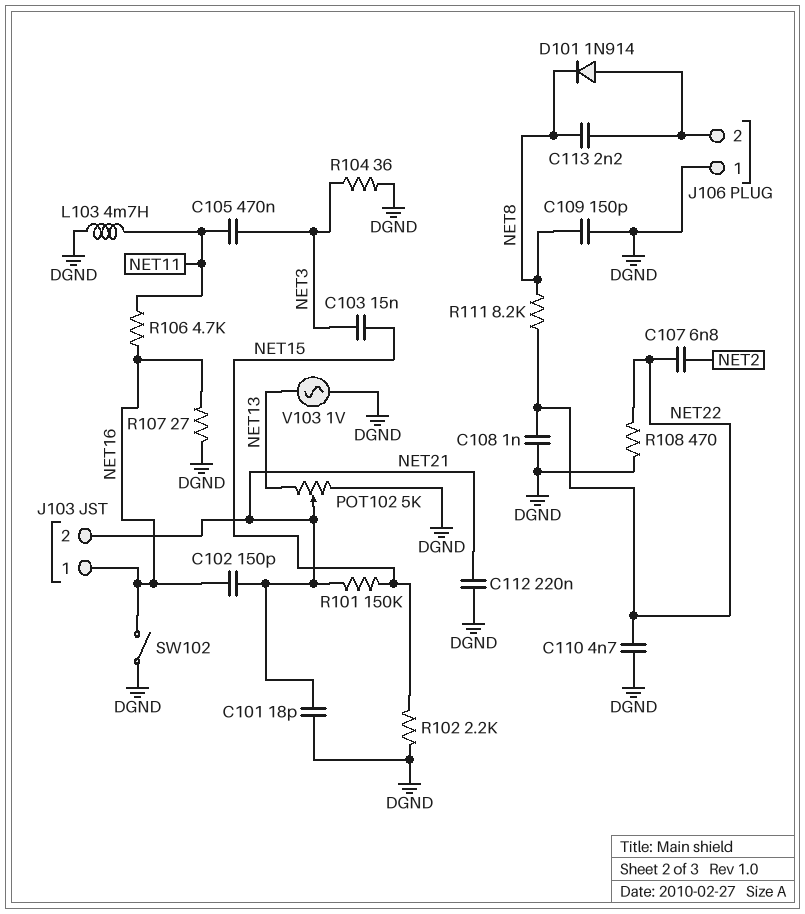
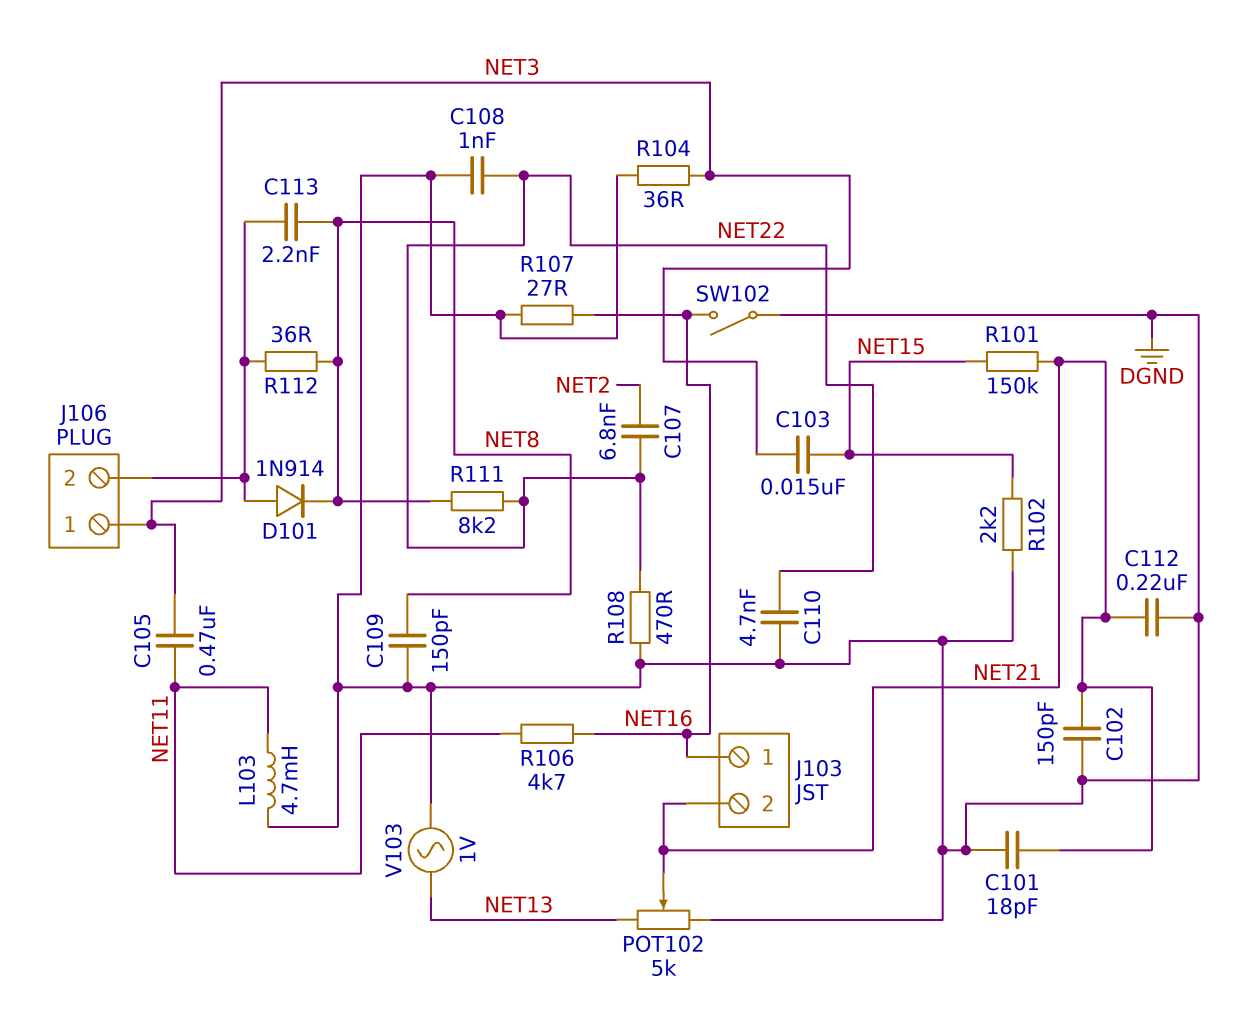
C102: 150pF (NET16, NET21) -> 150pF (DGND, NET21)
J106 pin 1: DGND -> NET3
R112: none -> 36 (J106/2, NET8)

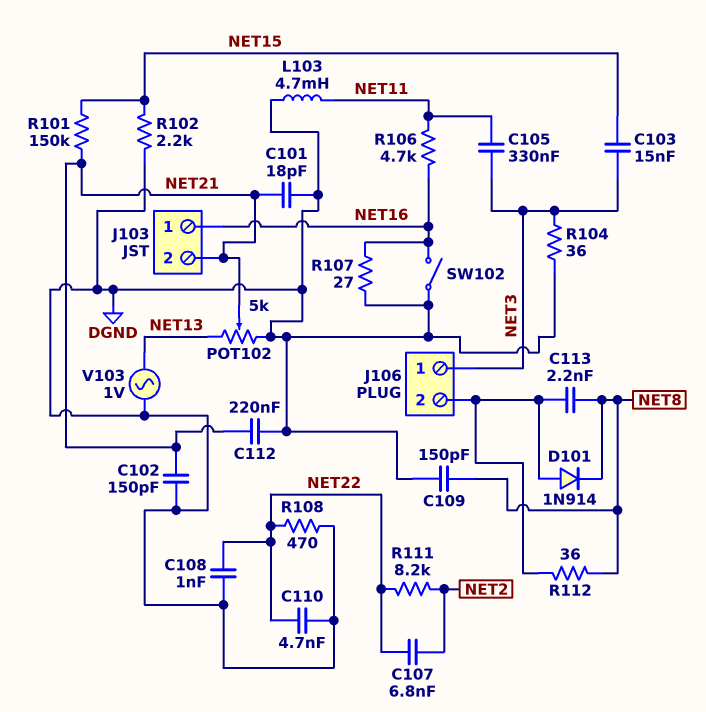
C105: 470nF (NET3, NET11) -> 330nF (NET3, NET11)
R111: 8.2k (NET8, NET22) -> 8.2k (NET2, NET22)

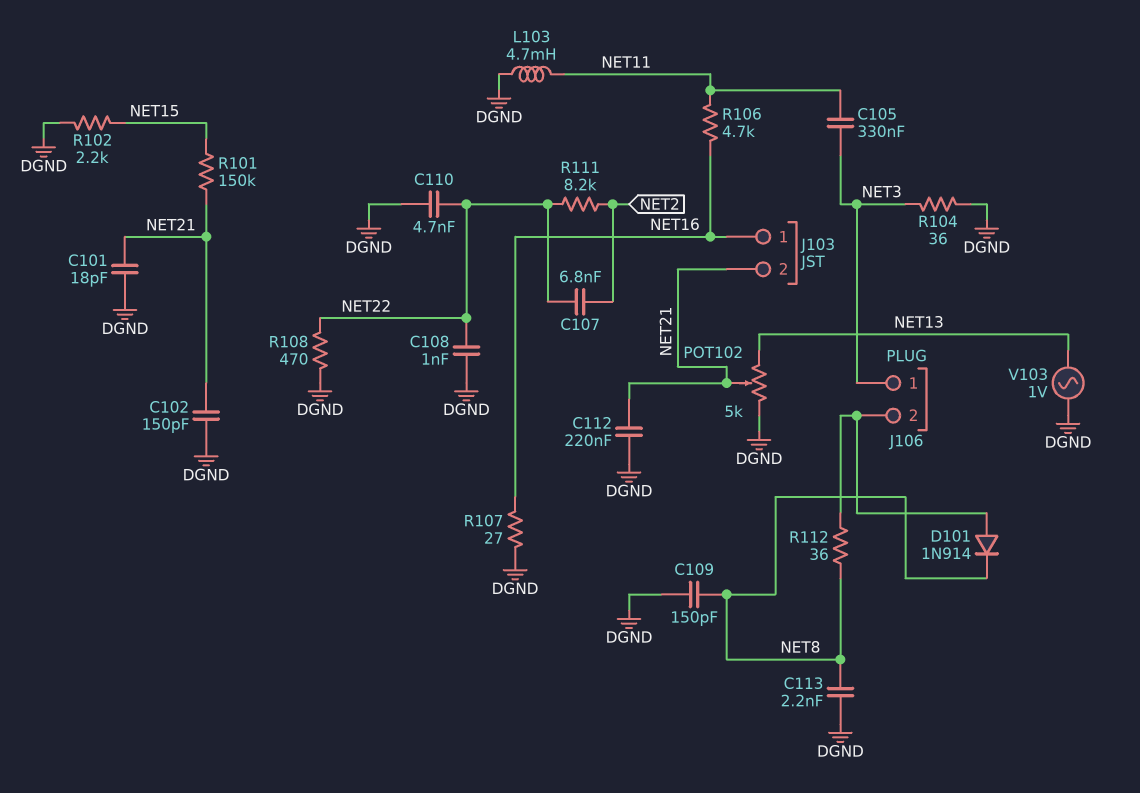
C103: 15nF (NET3, NET15) -> none
C113: 2.2nF (J106/2, NET8) -> 2.2nF (DGND, NET8)
SW102: switch (DGND, NET16) -> none

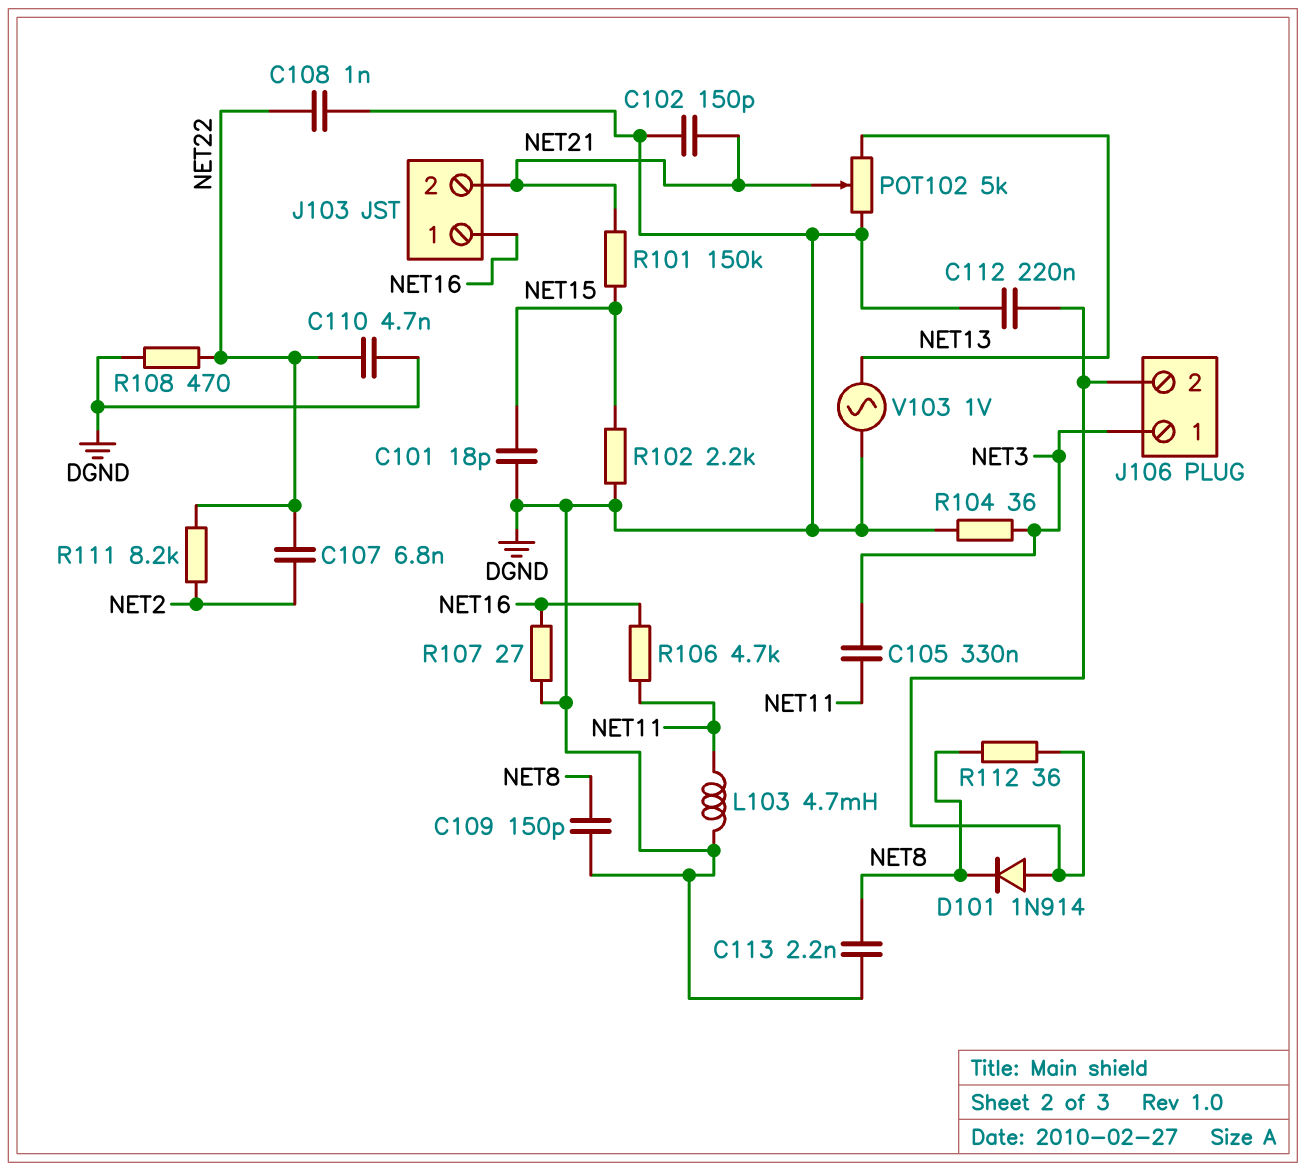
C101: 18pF (DGND, NET21) -> 18pF (DGND, NET15)
C112: 220nF (DGND, NET21) -> 220nF (DGND, J106/2)

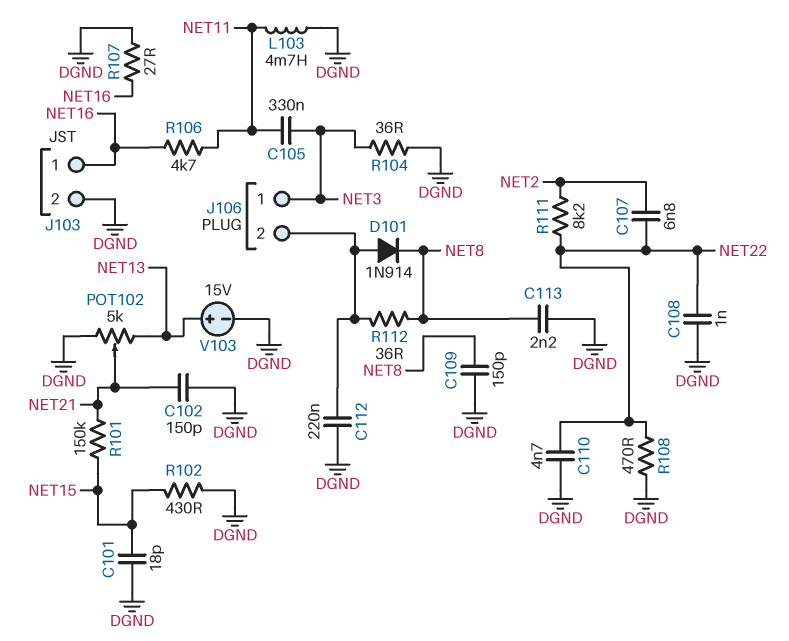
J103 pin 2: NET21 -> DGND
R102: 2.2k (DGND, NET15) -> 430 (DGND, NET15)
V103: AC 1V (DGND, NET13) -> 15V (plus NET13, minus DGND)

